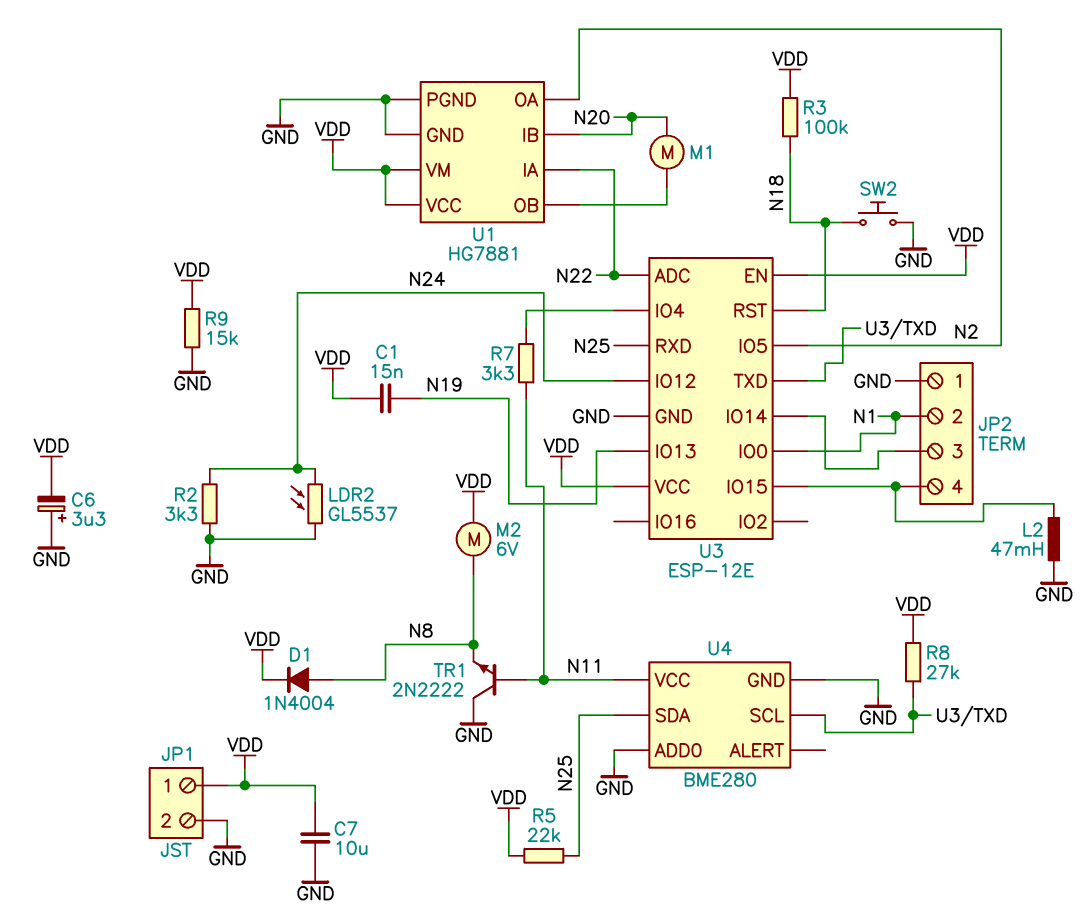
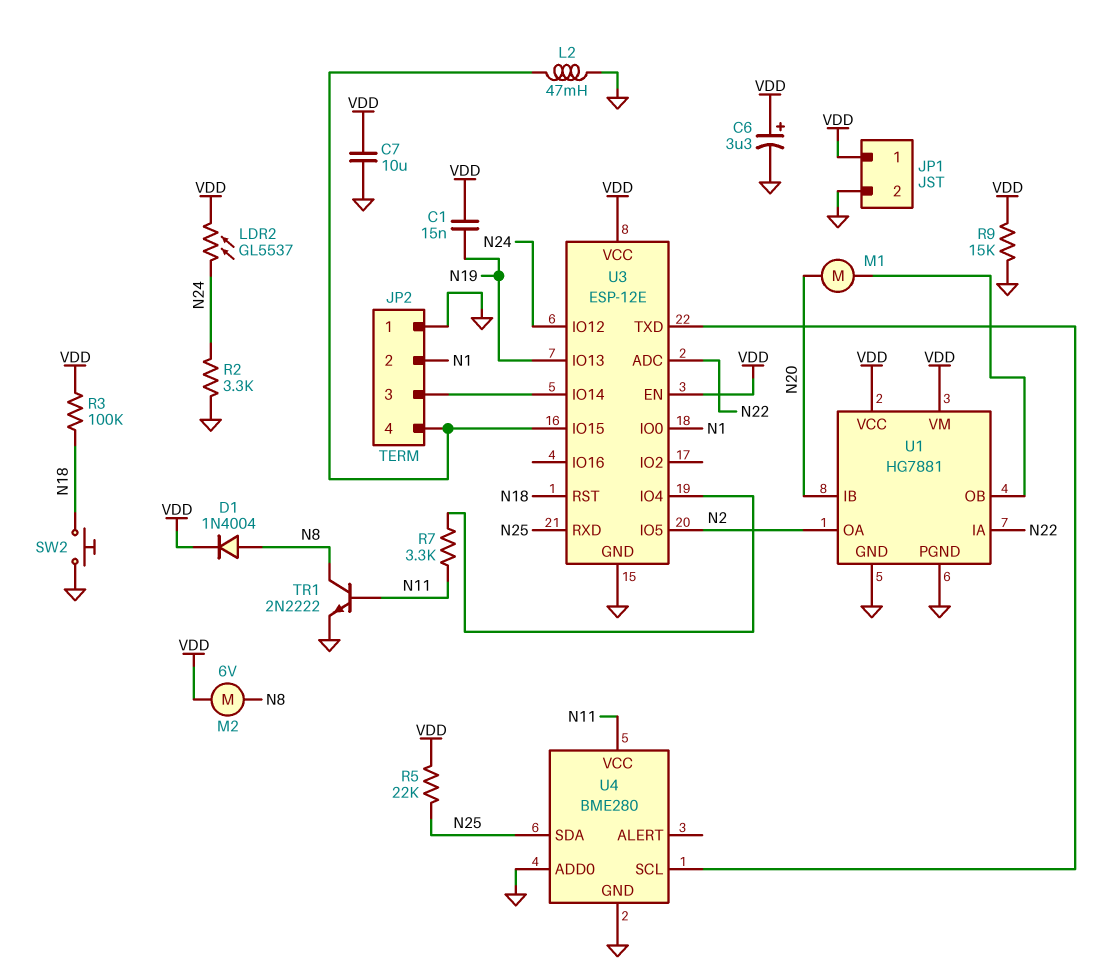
C6: 3.3uF (plus GND, minus VDD) -> 3.3uF (plus VDD, minus GND)
LDR2: GL5537 (GND, N24) -> GL5537 (N24, VDD)
R8: 27k (U3/TXD, VDD) -> none
TR1: NPN 2N2222 (B N11, C GND, E N8) -> NPN 2N2222 (B N11, C N8, E GND)

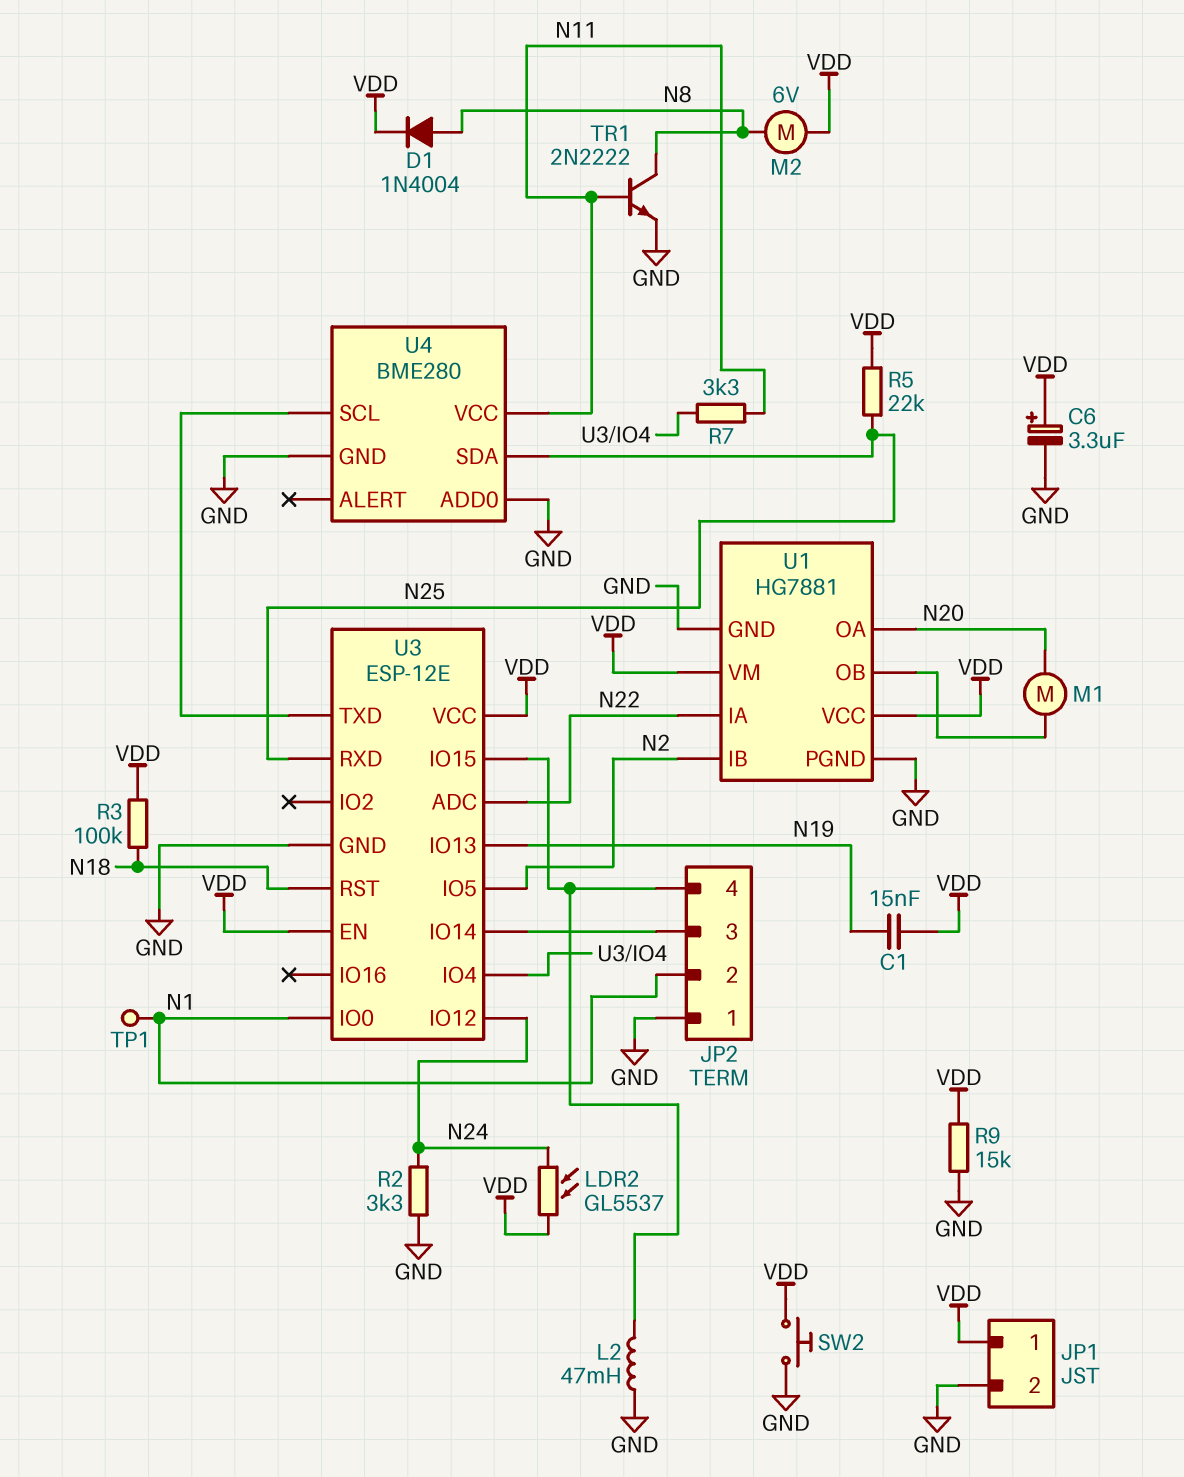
C7: 10uF (GND, VDD) -> none
SW2: button (GND, N18) -> button (GND, VDD)
TP1: none -> test point (N1)
U1 pin IB: N20 -> N2
U1 pin OA: N2 -> N20

